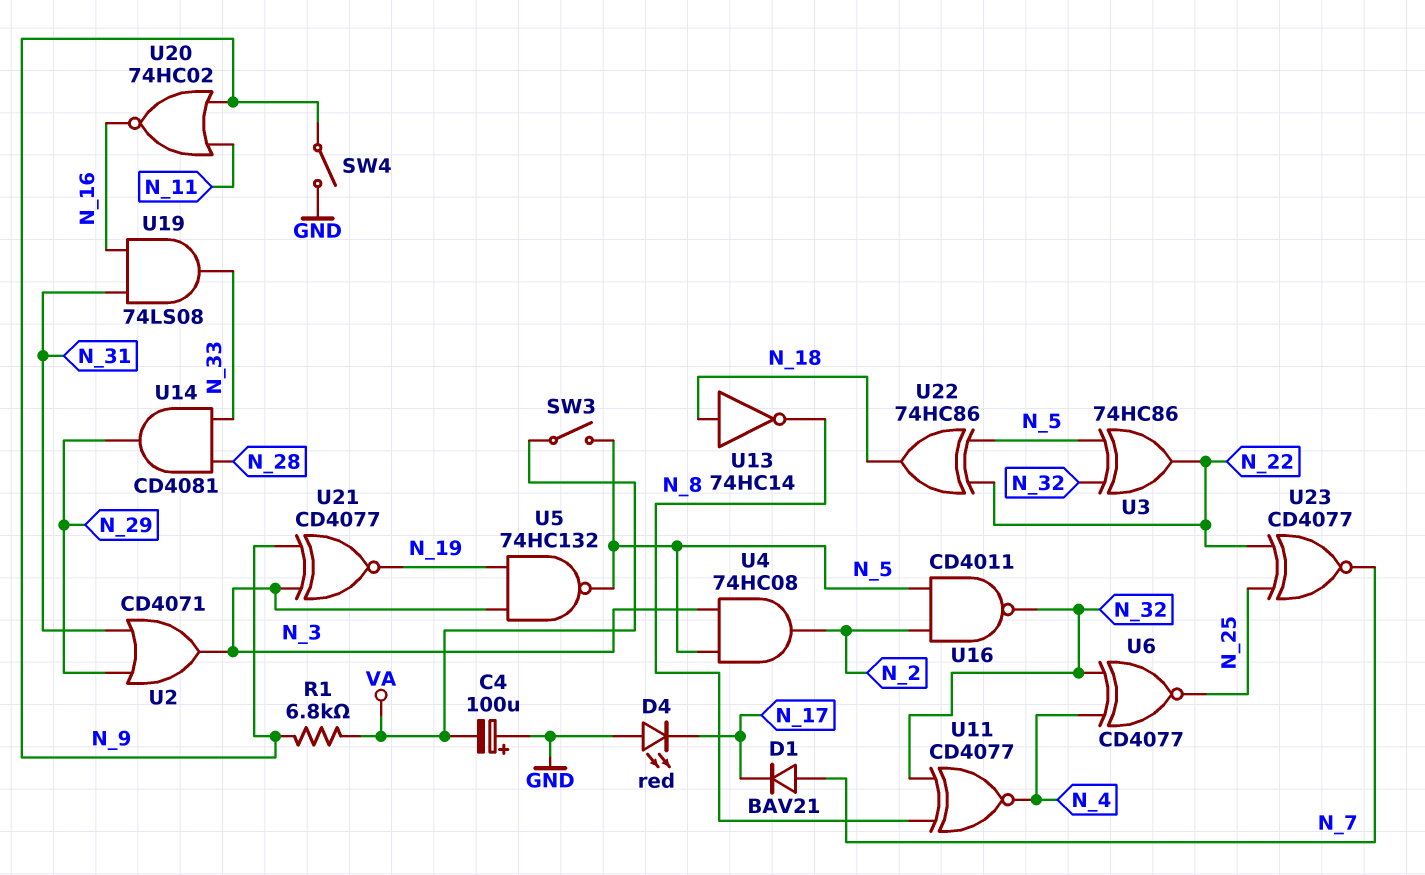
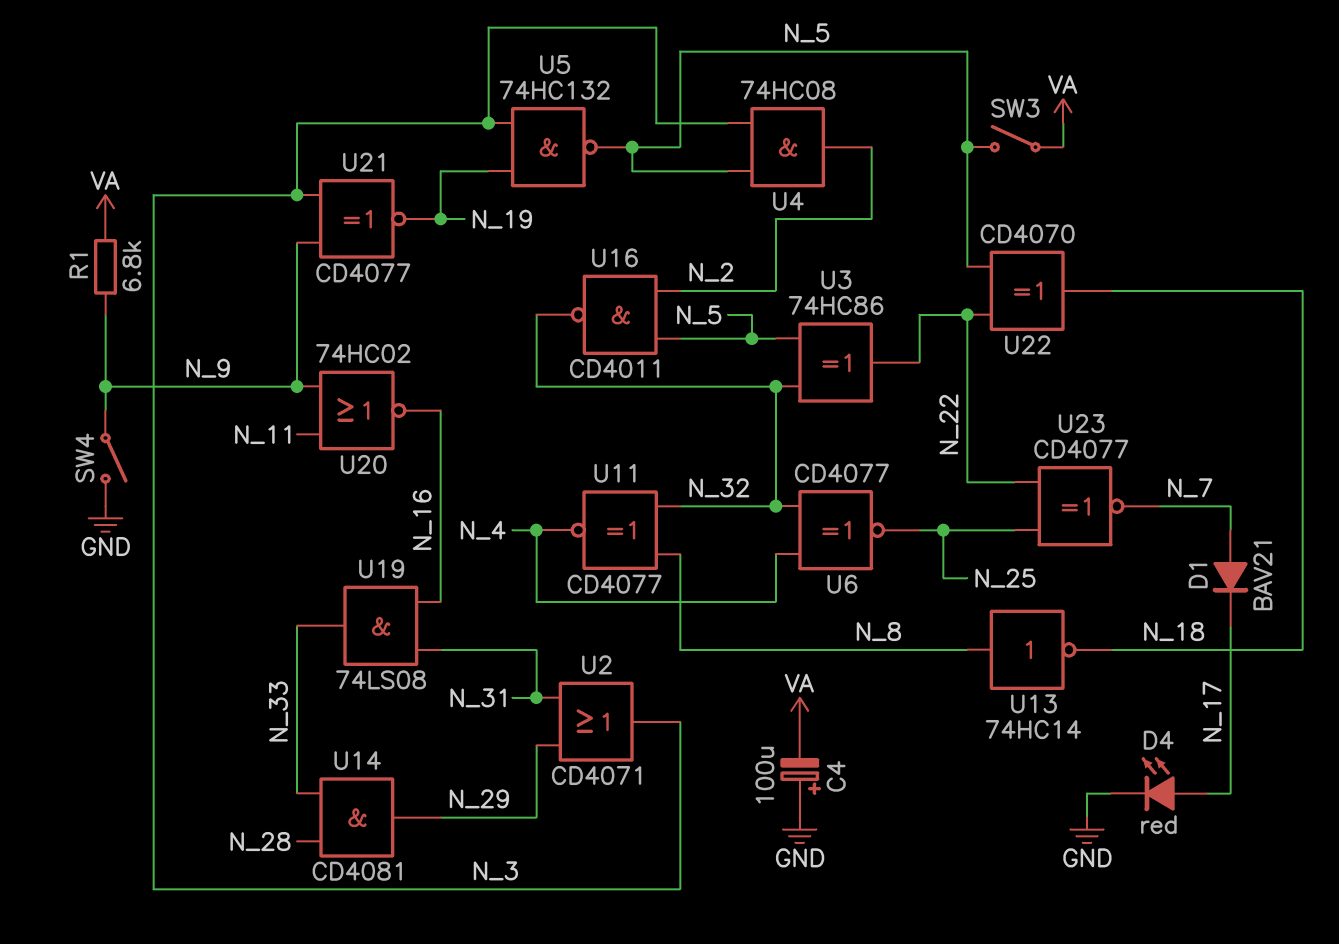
D4: LED red (A GND, K N_17) -> LED red (A N_17, K GND)
U13: NOT 74HC14 (in N_18, out N_8) -> NOT 74HC14 (in N_8, out N_18)
U22: XOR 74HC86 (in N_5, in N_22, out N_18) -> XOR CD4070 (in N_5, in N_22, out N_18)

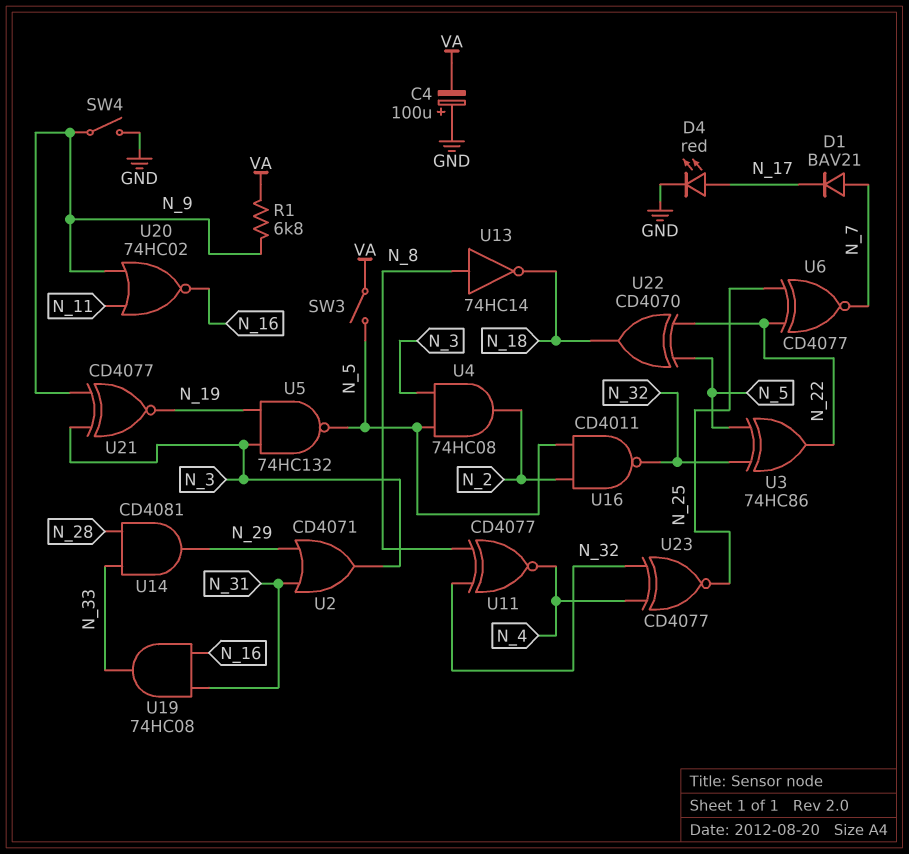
U6: XNOR CD4077 (in N_4, in N_32, out N_25) -> XNOR CD4077 (in N_22, in N_25, out N_7)
U19: AND 74LS08 (in N_16, in N_31, out N_33) -> AND 74HC08 (in N_16, in N_31, out N_33)
U23: XNOR CD4077 (in N_22, in N_25, out N_7) -> XNOR CD4077 (in N_4, in N_32, out N_25)

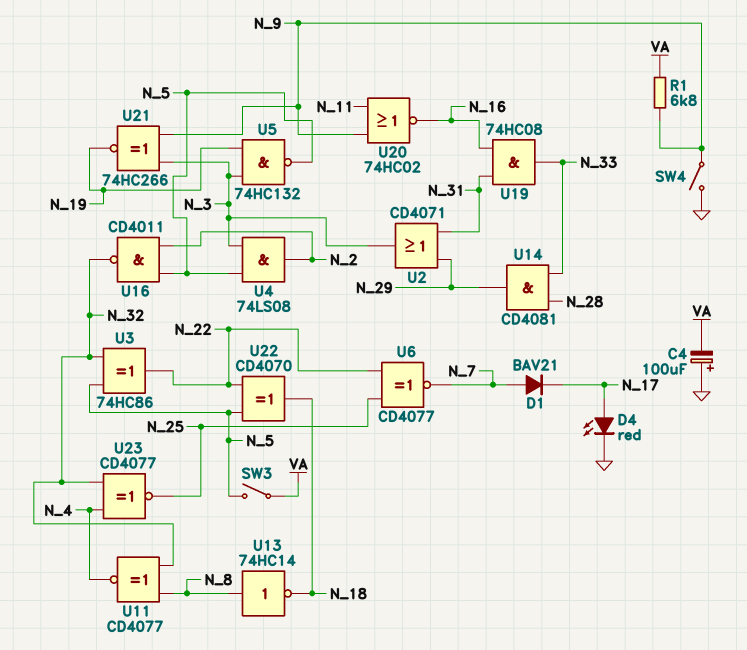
U4: AND 74HC08 (in N_3, in N_5, out N_2) -> AND 74LS08 (in N_3, in N_5, out N_2)
U21: XNOR CD4077 (in N_3, in N_9, out N_19) -> XNOR 74HC266 (in N_3, in N_9, out N_19)

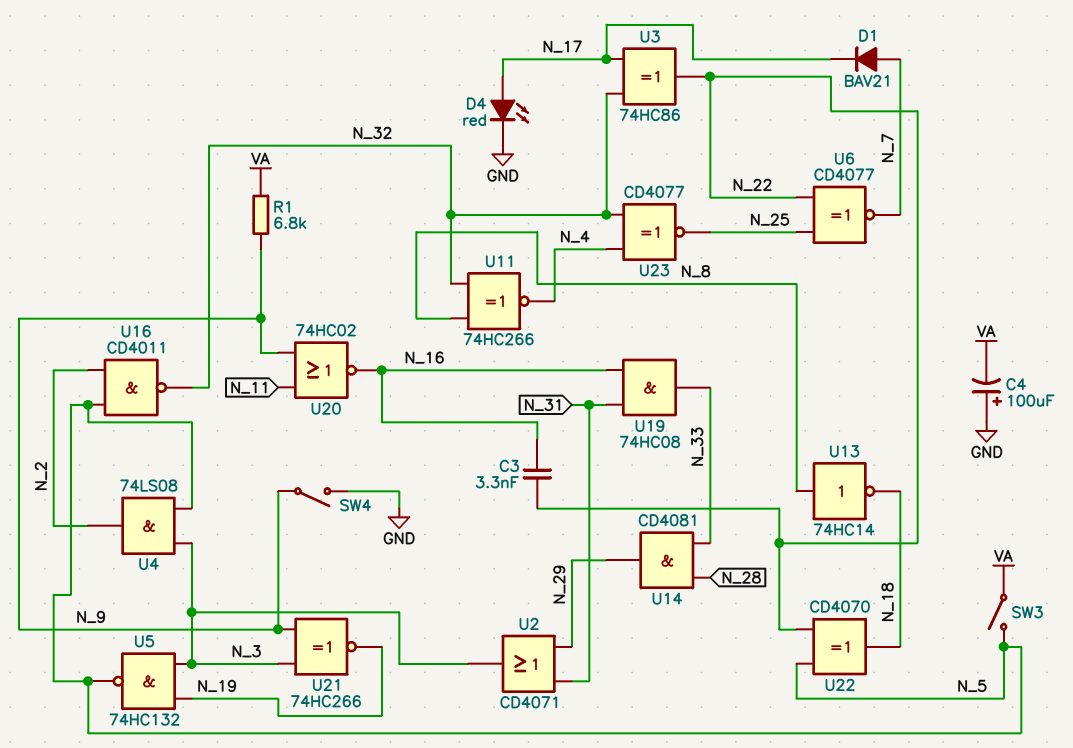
C3: none -> 3.3nF (N_16, N_22)
U3: XOR 74HC86 (in N_5, in N_32, out N_22) -> XOR 74HC86 (in N_17, in N_32, out N_22)
U11: XNOR CD4077 (in N_8, in N_32, out N_4) -> XNOR 74HC266 (in N_8, in N_32, out N_4)

